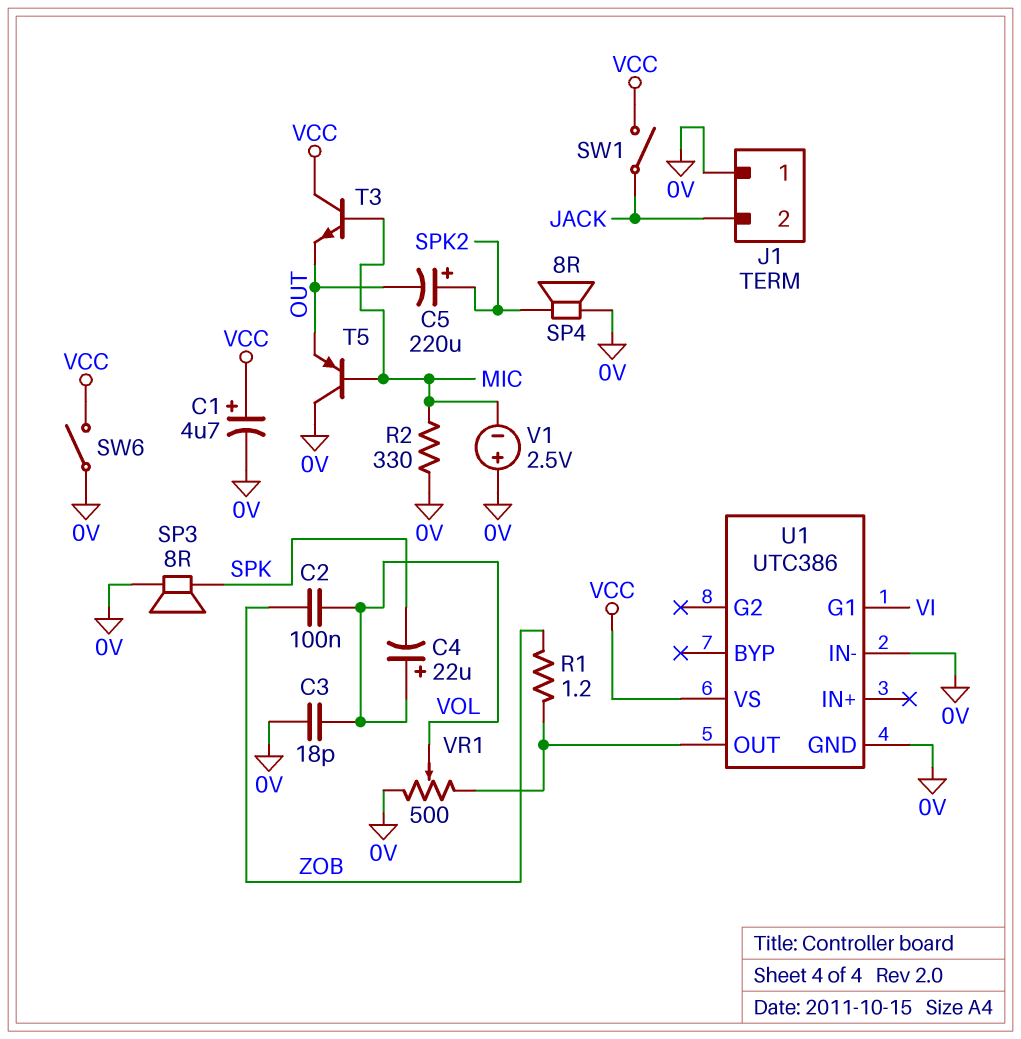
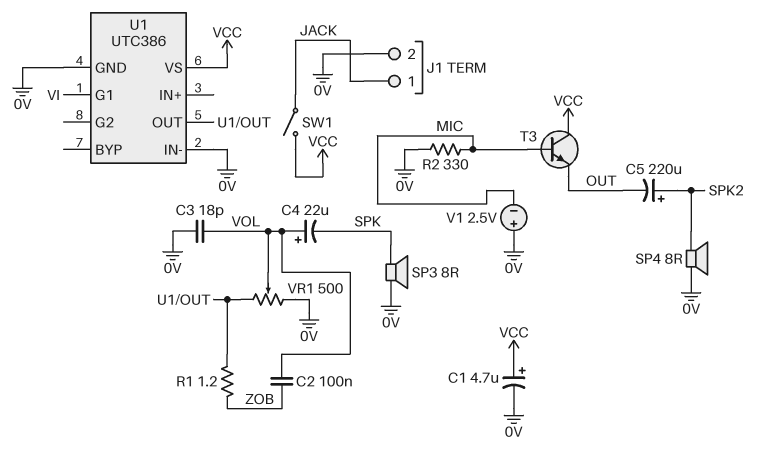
J1 pin 1: 0V -> JACK
J1 pin 2: JACK -> 0V
SW6: switch (0V, VCC) -> none
T5: PNP (B MIC, C 0V, E OUT) -> none

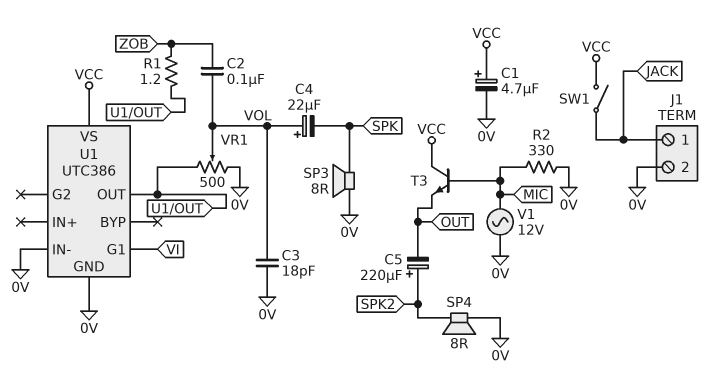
V1: 2.5V (plus 0V, minus MIC) -> AC 12V (0V, MIC)

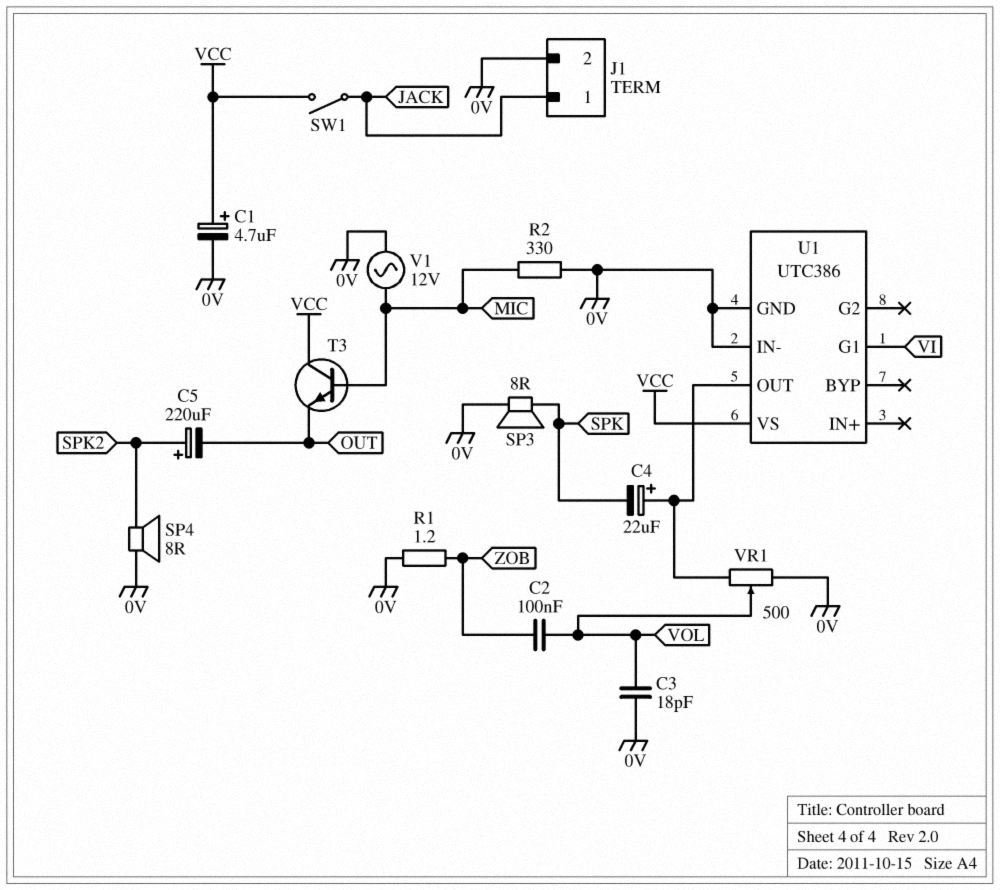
C4: 22uF (plus VOL, minus SPK) -> 22uF (plus U1/OUT, minus SPK)
R1: 1.2 (U1/OUT, ZOB) -> 1.2 (0V, ZOB)

